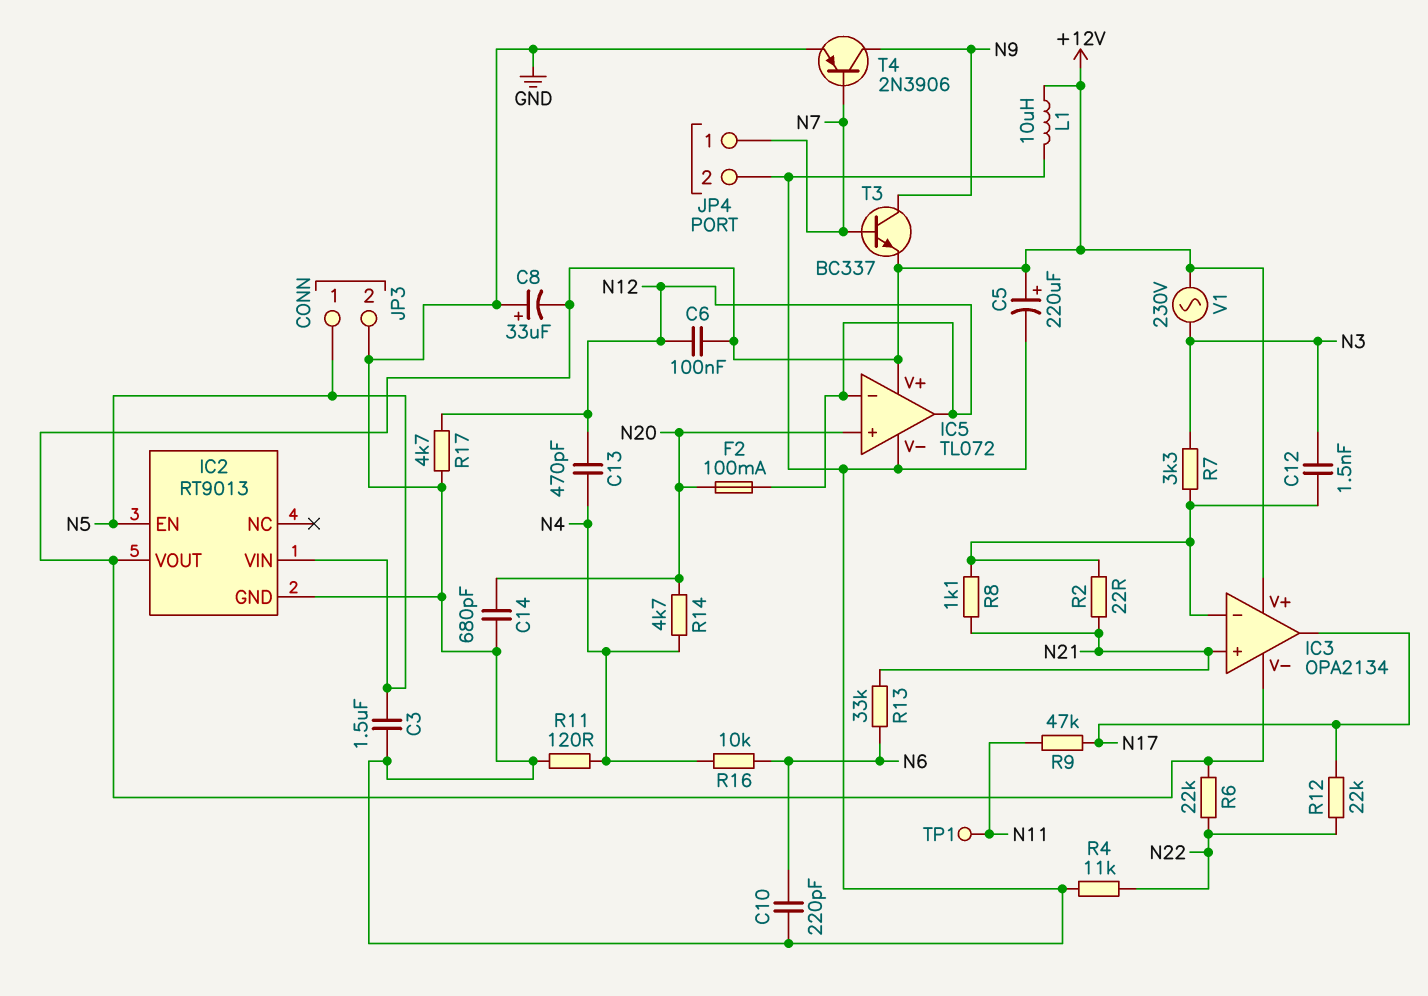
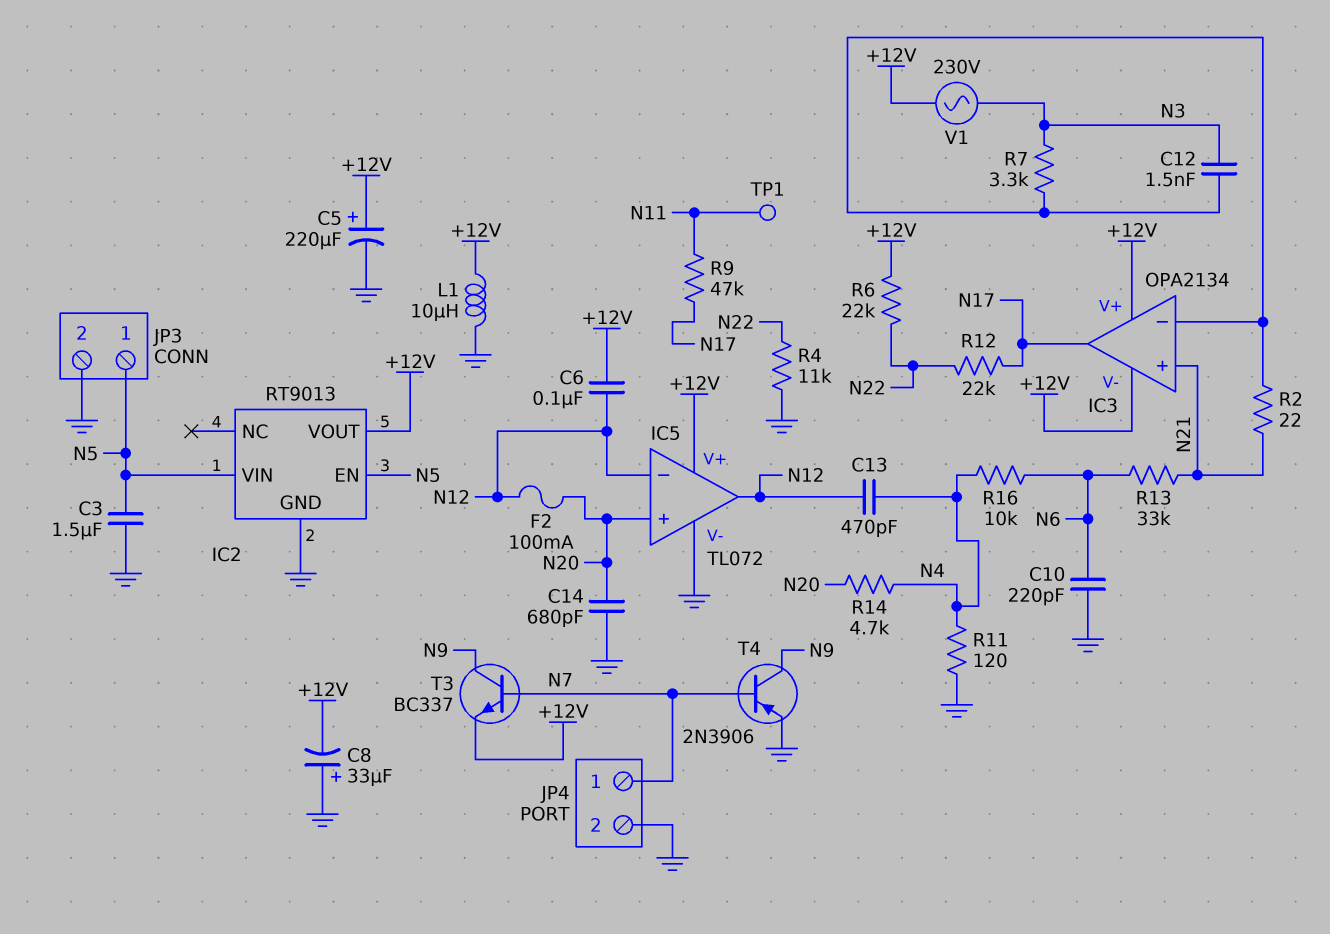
R8: 1.1k (IC3/in-, N21) -> none
R17: 4.7k (GND, N12) -> none

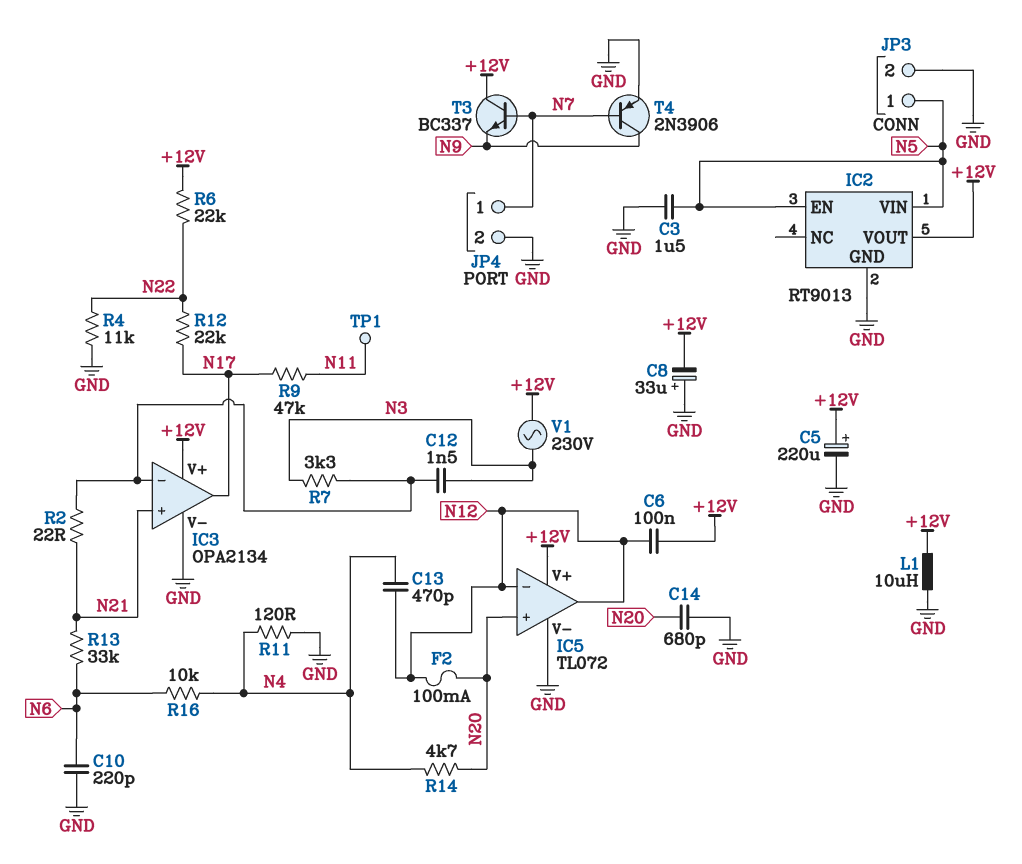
IC3 pin V-: +12V -> GND
T3: NPN BC337 (B N7, C N9, E +12V) -> NPN BC337 (B N7, C +12V, E N9)

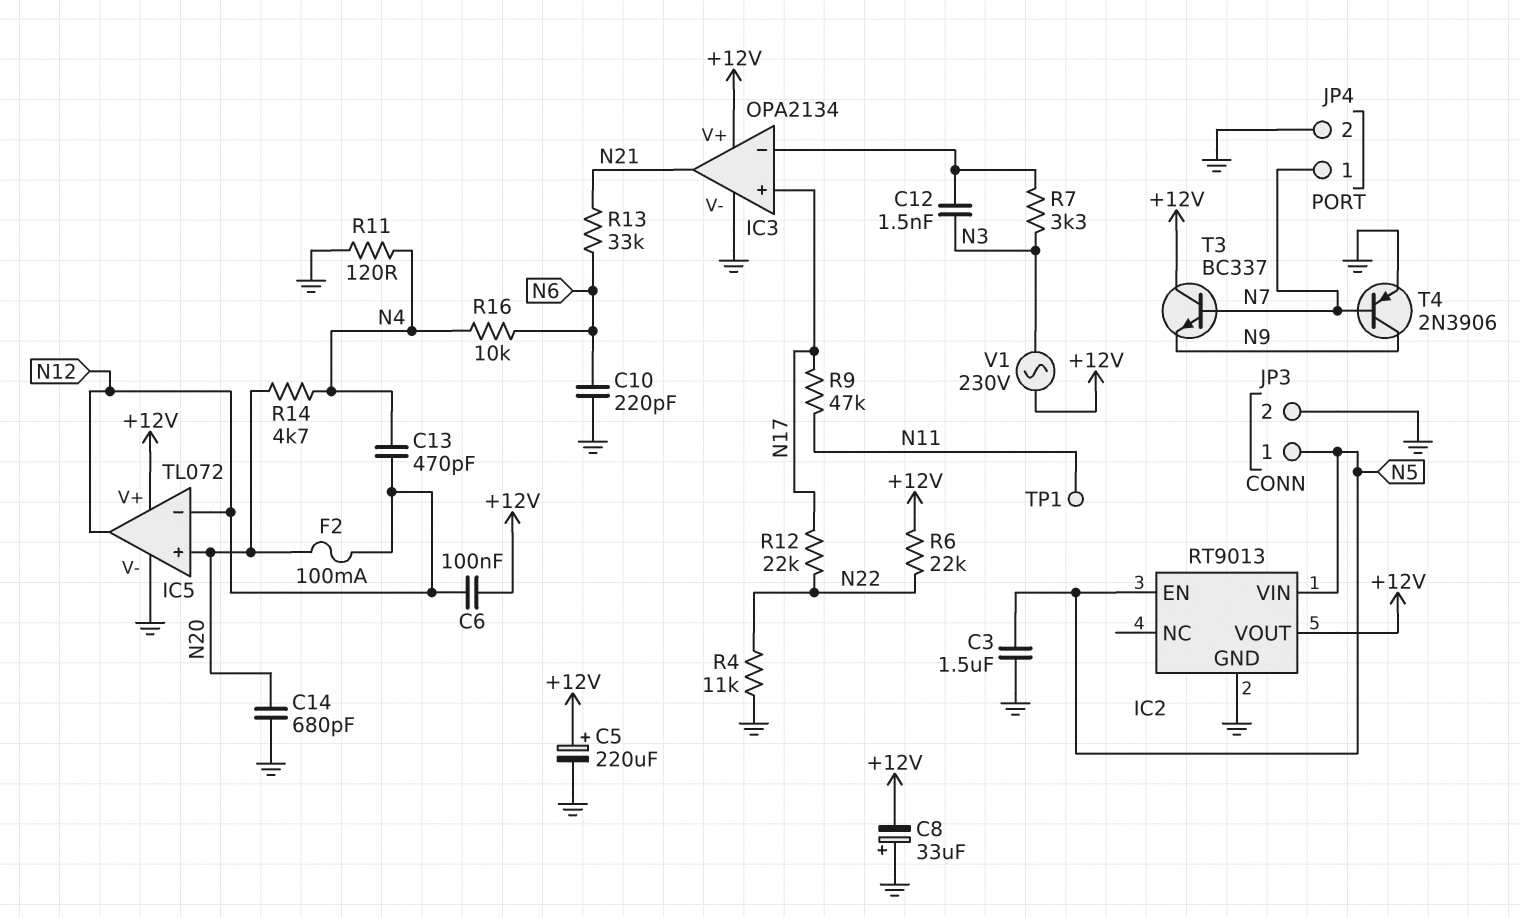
IC3 pin in+: N21 -> N17
IC3 pin out: N17 -> N21
L1: 10uH (+12V, GND) -> none
R2: 22 (IC3/in-, N21) -> none

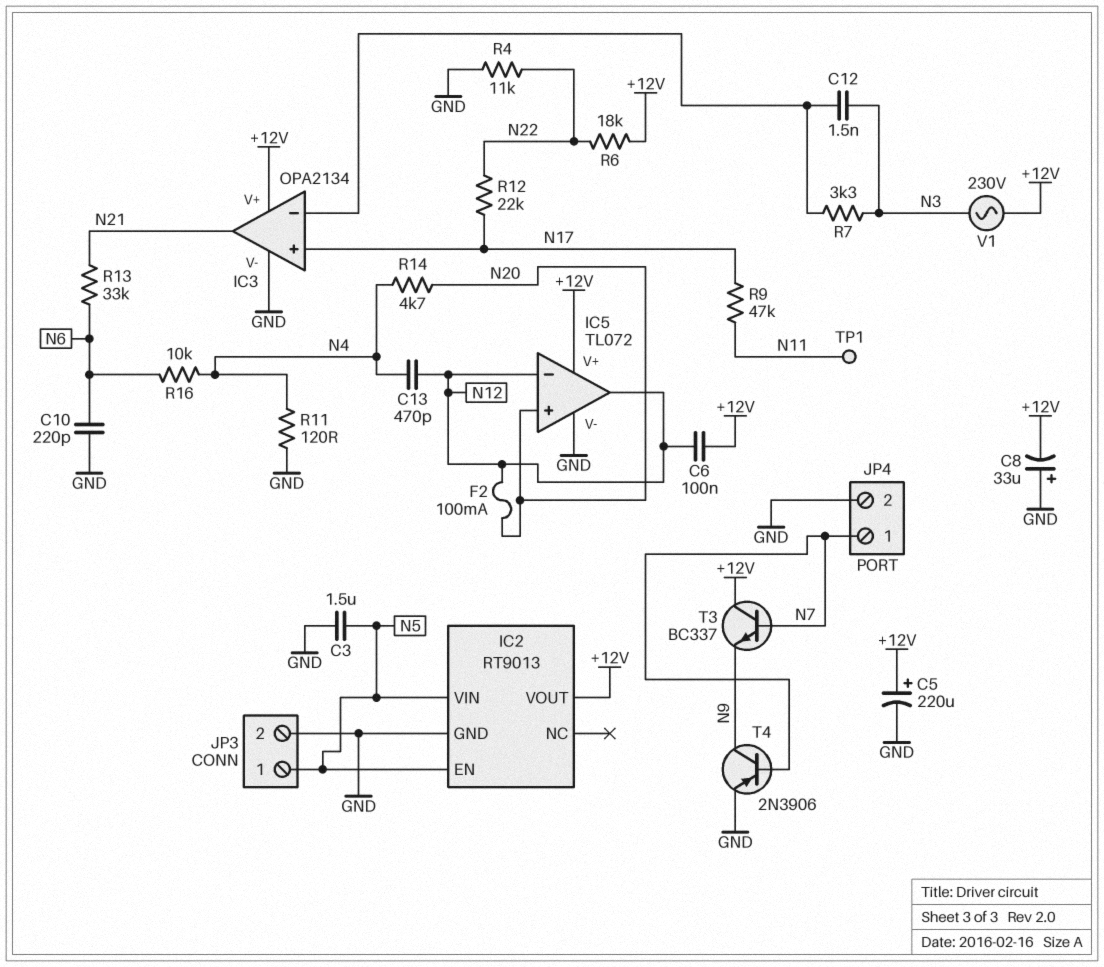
C14: 680pF (GND, N20) -> none
R6: 22k (+12V, N22) -> 18k (+12V, N22)

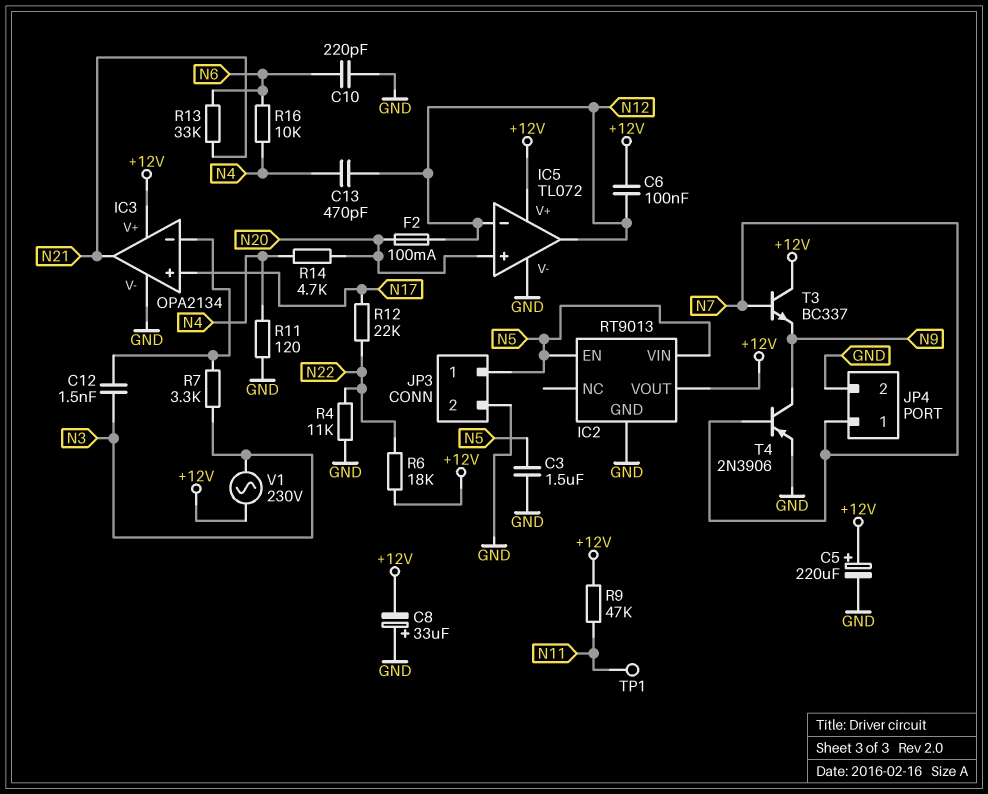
R9: 47k (N11, N17) -> 47k (+12V, N11)

